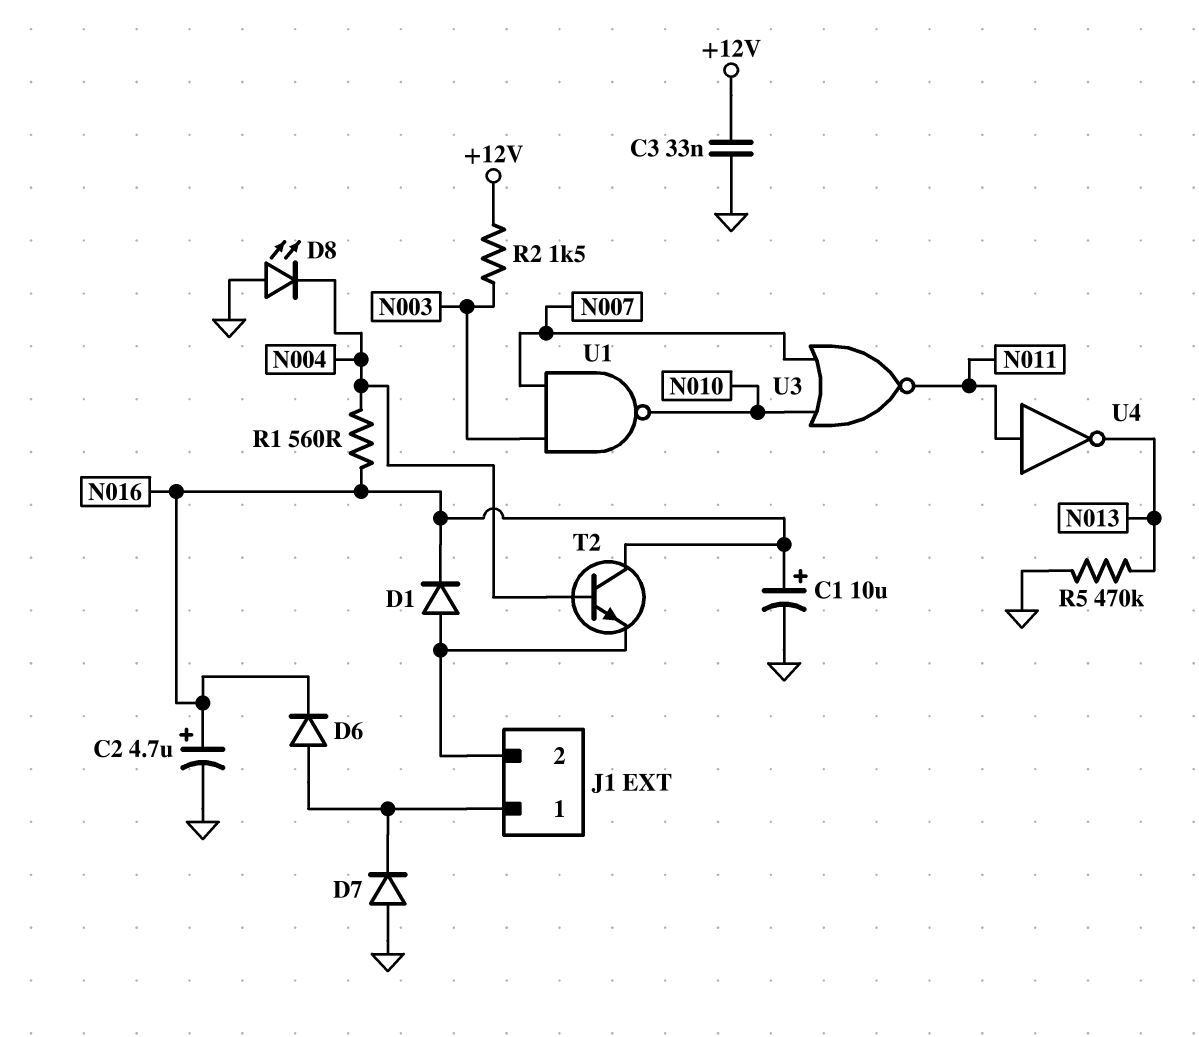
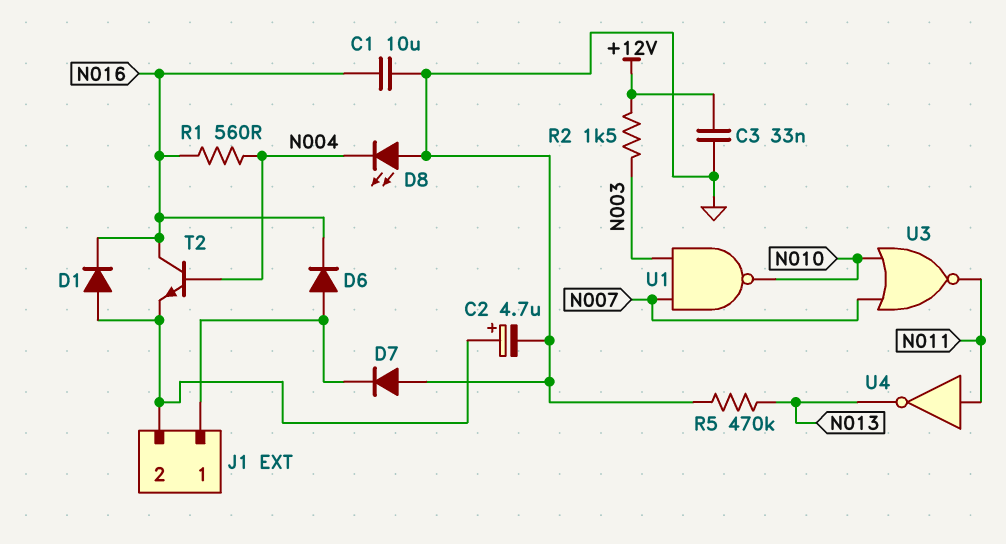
C1: 10uF (plus N016, minus GND) -> 10uF (GND, N016)
C2: 4.7uF (plus N016, minus GND) -> 4.7uF (plus J1/2, minus GND)

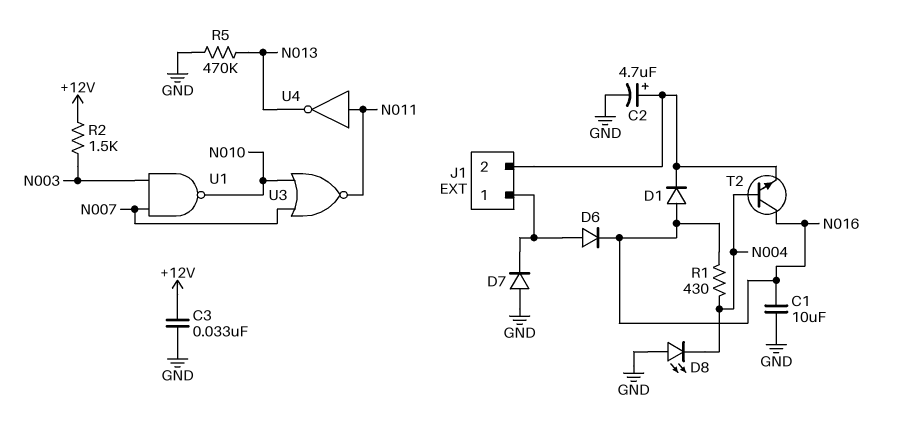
D1: diode (A J1/2, K N016) -> diode (A N016, K J1/2)
R1: 560 (N004, N016) -> 430 (N004, N016)

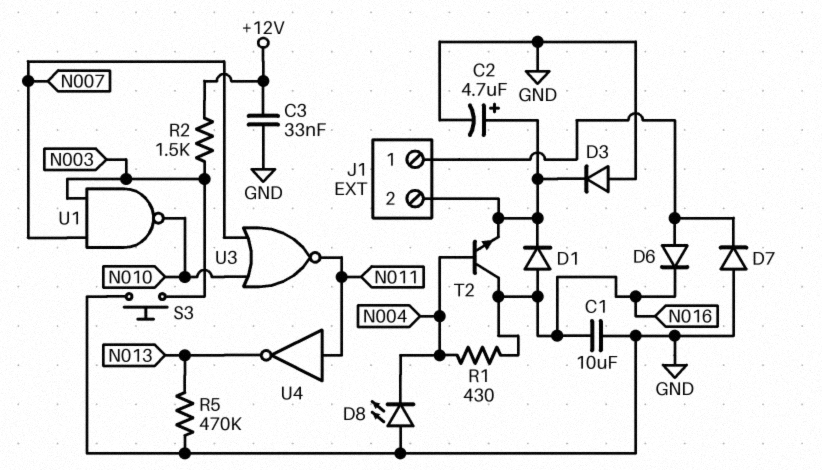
D3: none -> diode (A GND, K J1/2)
S3: none -> button (GND, N003)

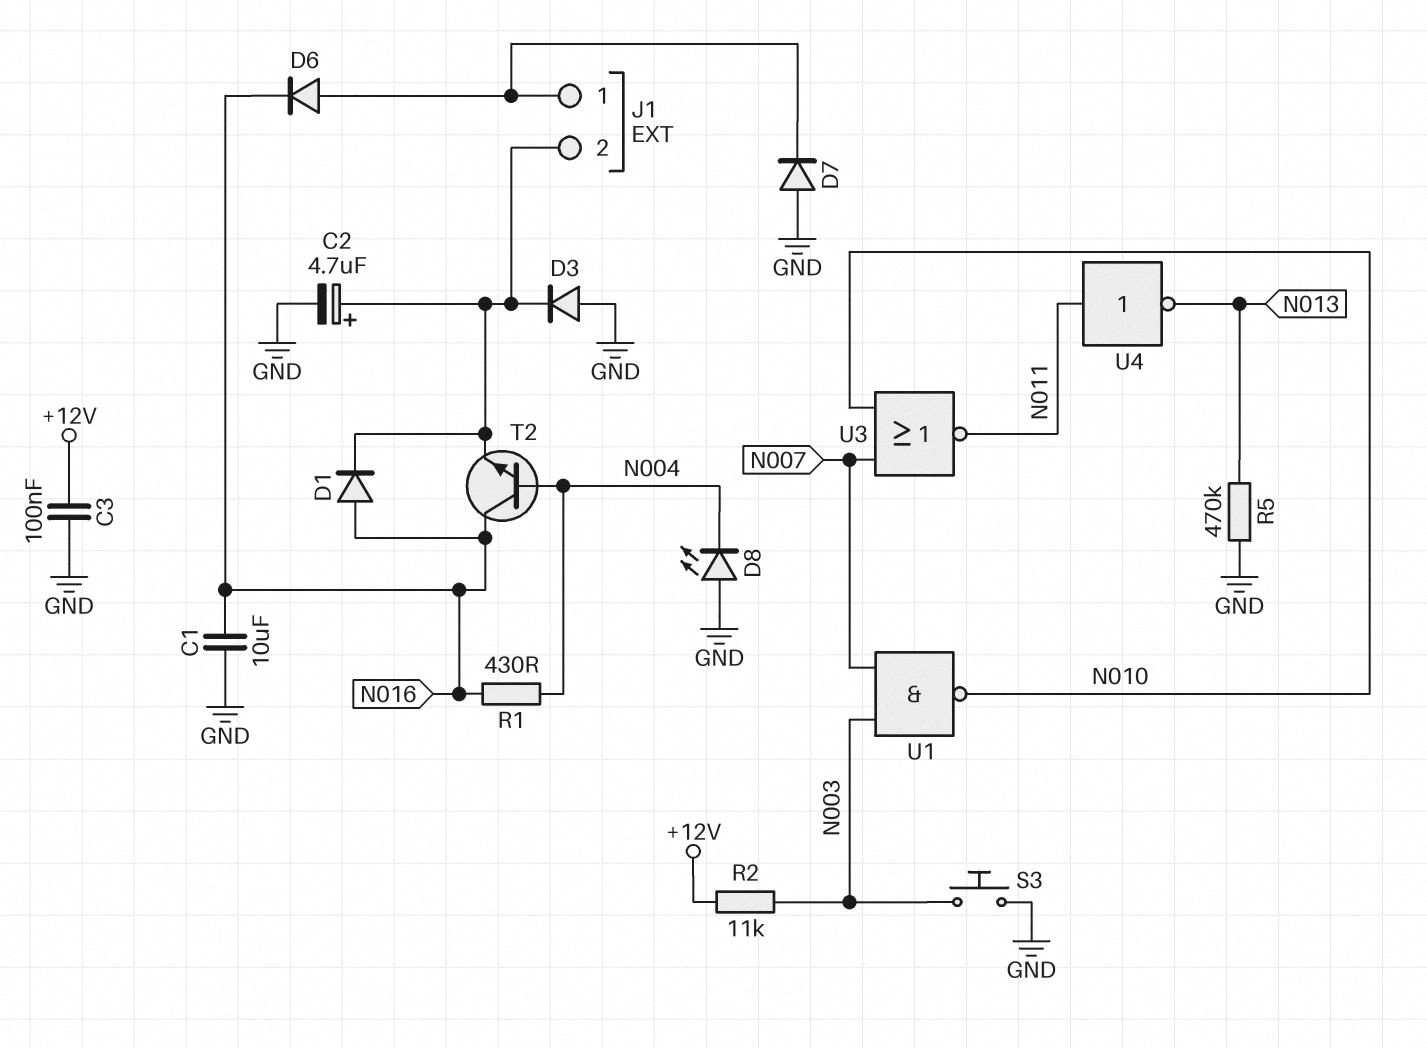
C3: 33nF (+12V, GND) -> 100nF (+12V, GND)
R2: 1.5k (+12V, N003) -> 11k (+12V, N003)

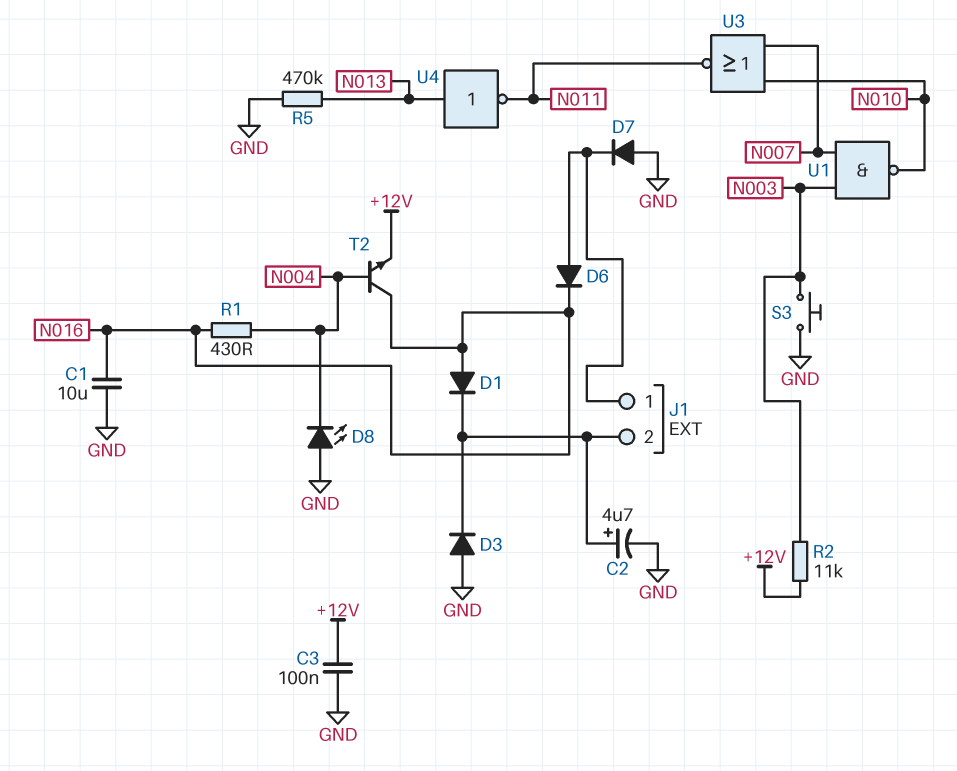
T2: NPN (B N004, C N016, E J1/2) -> NPN (B N004, C N016, E +12V)
U4: NOT (in N011, out N013) -> NOT (in N013, out N011)

